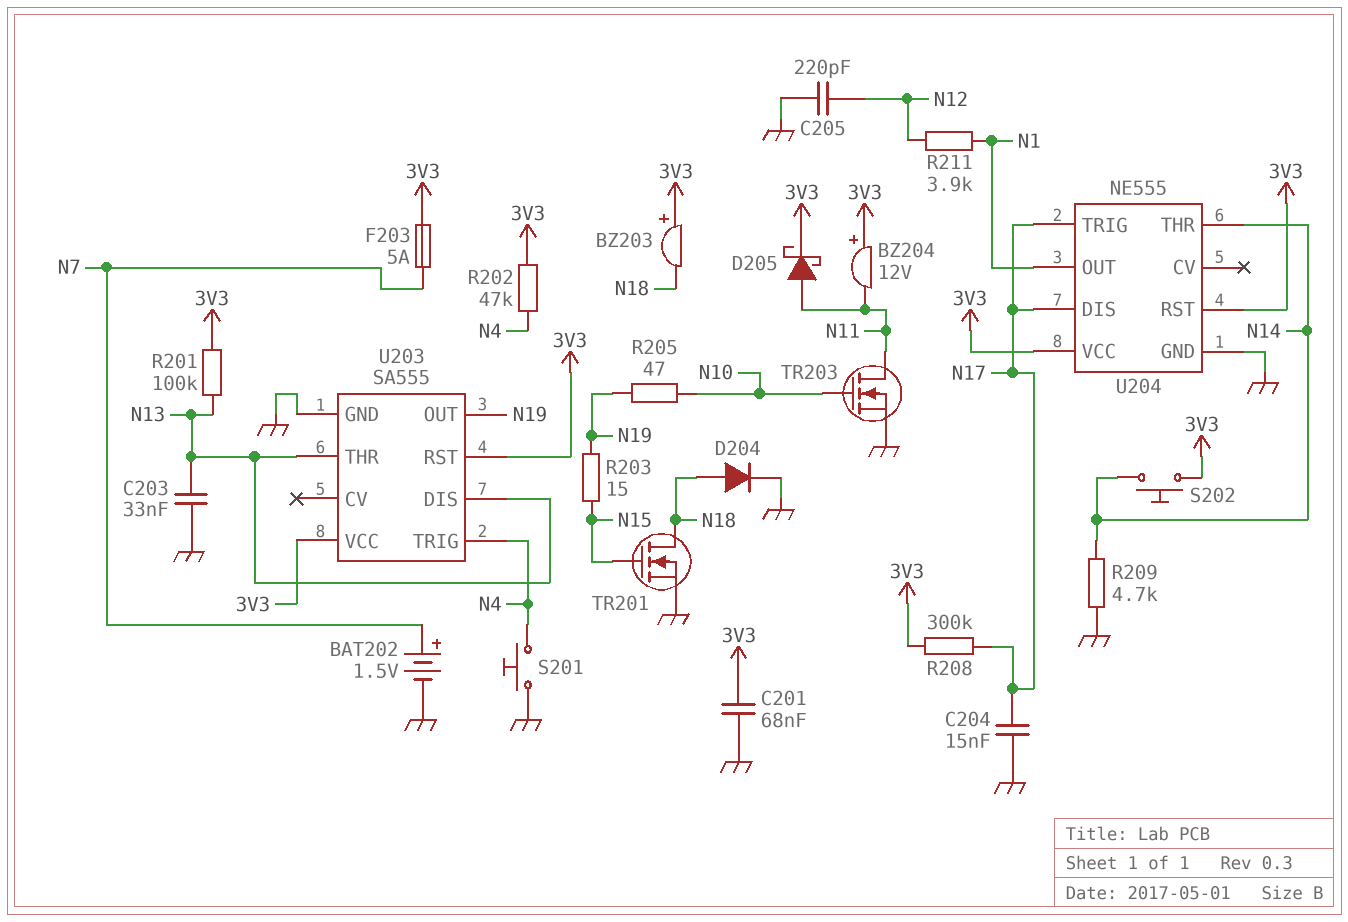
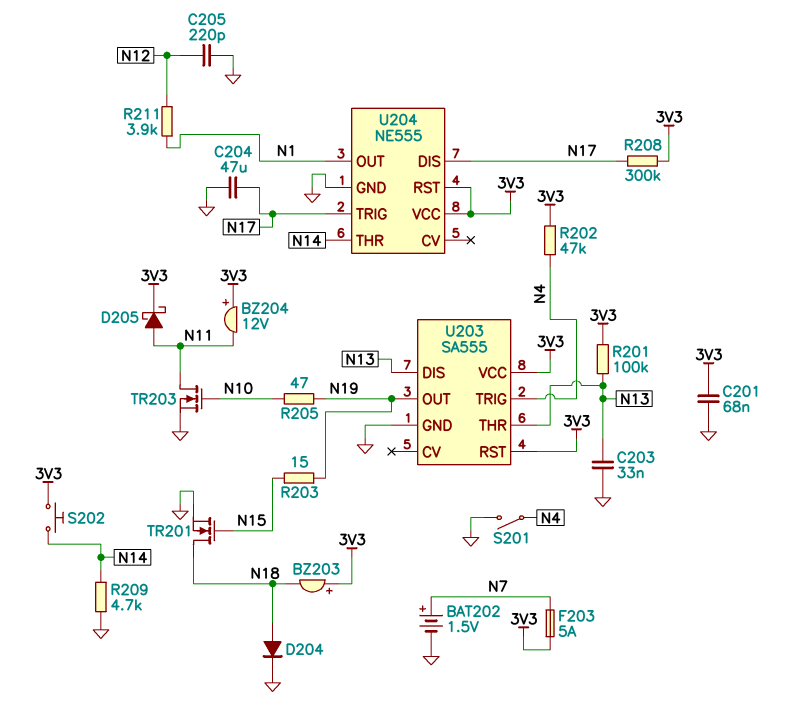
C204: 15nF (GND, N17) -> 47uF (GND, N17)
S201: button (GND, N4) -> switch (GND, N4)

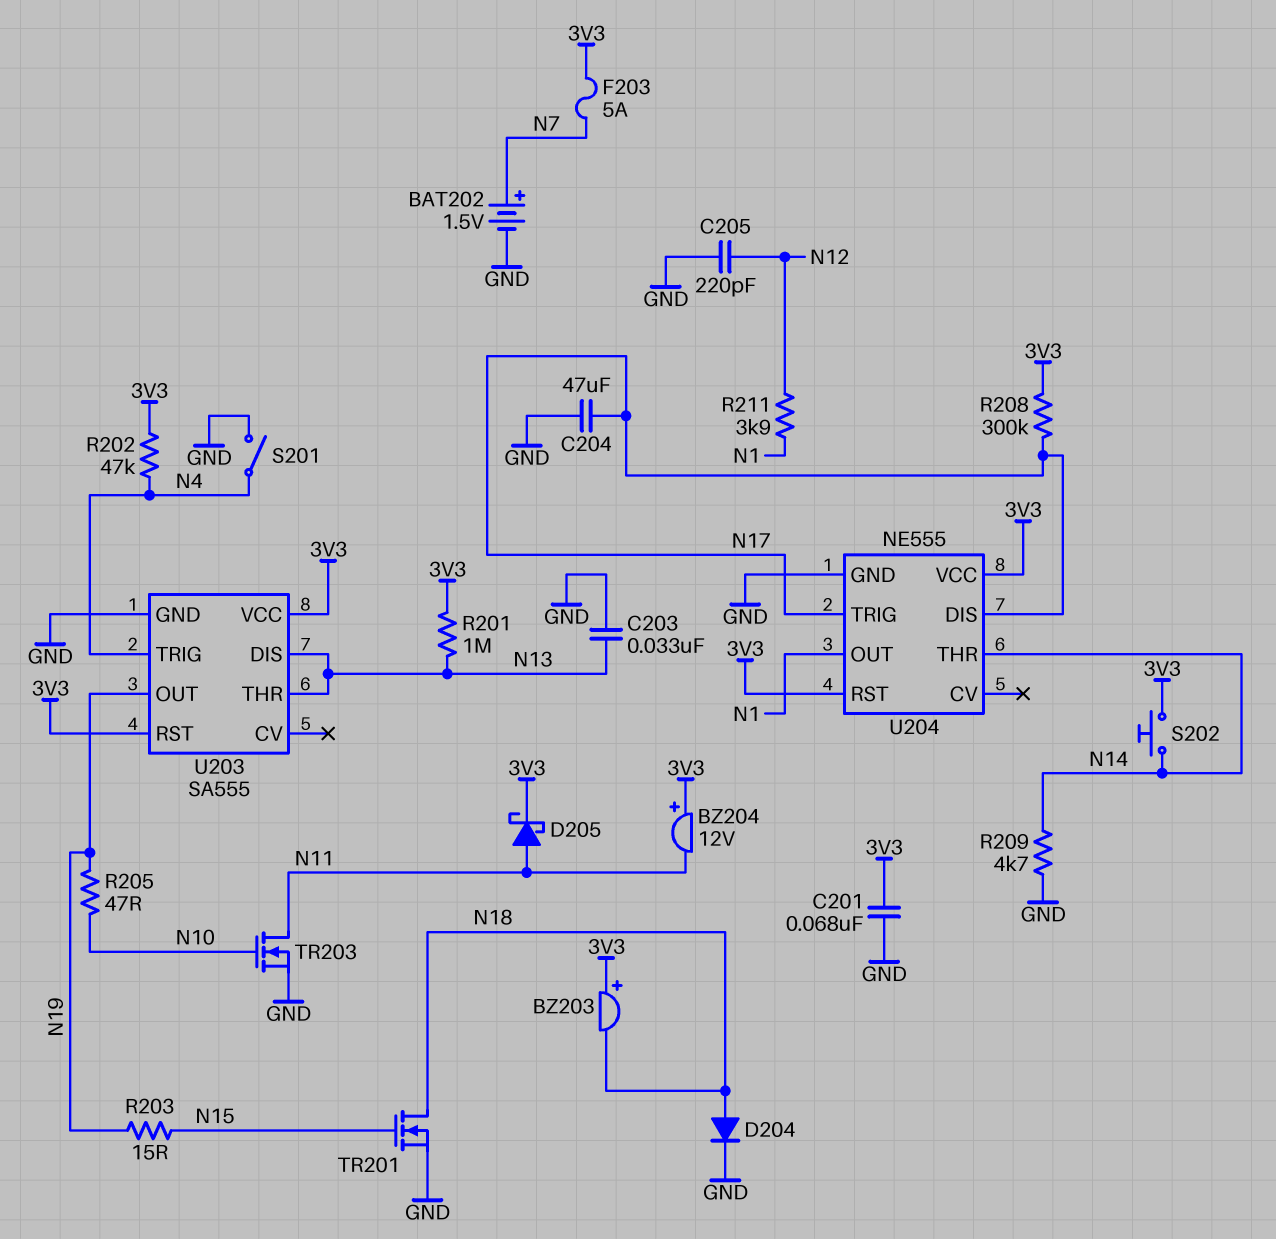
R201: 100k (3V3, N13) -> 1M (3V3, N13)

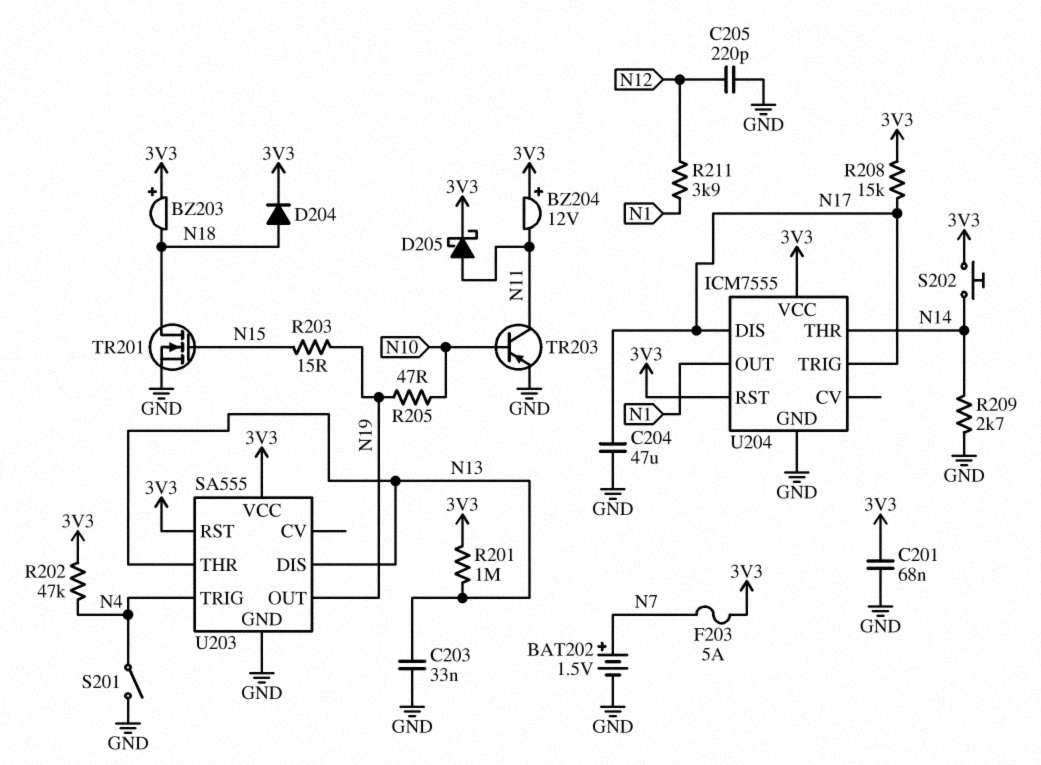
D204: diode (A N18, K GND) -> diode (A N18, K 3V3)
R208: 300k (3V3, N17) -> 15k (3V3, N17)
R209: 4.7k (GND, N14) -> 2.7k (GND, N14)
TR203: NMOS (G N10, D N11, S GND) -> PNP (B N10, C N11, E GND)
U204: NE555 -> ICM7555

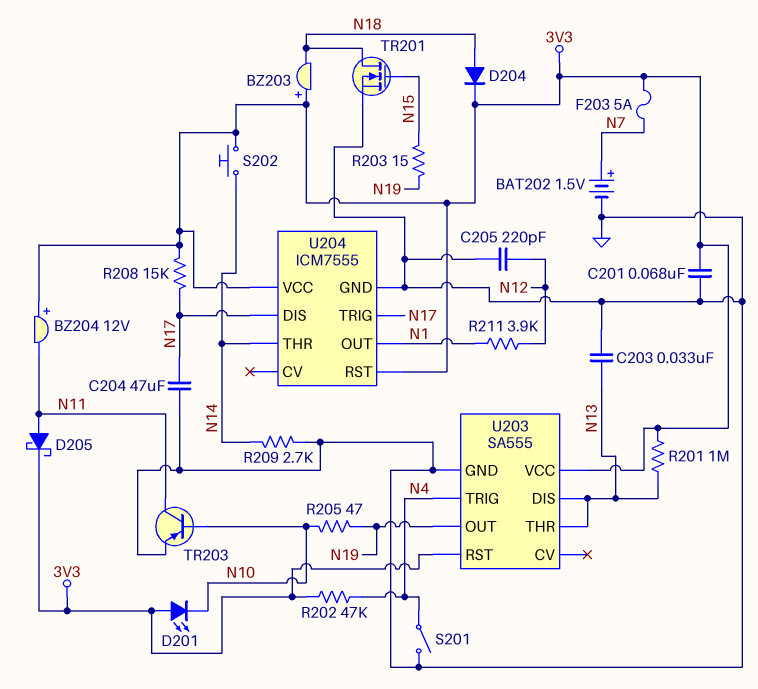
D201: none -> LED (A 3V3, K N10)

